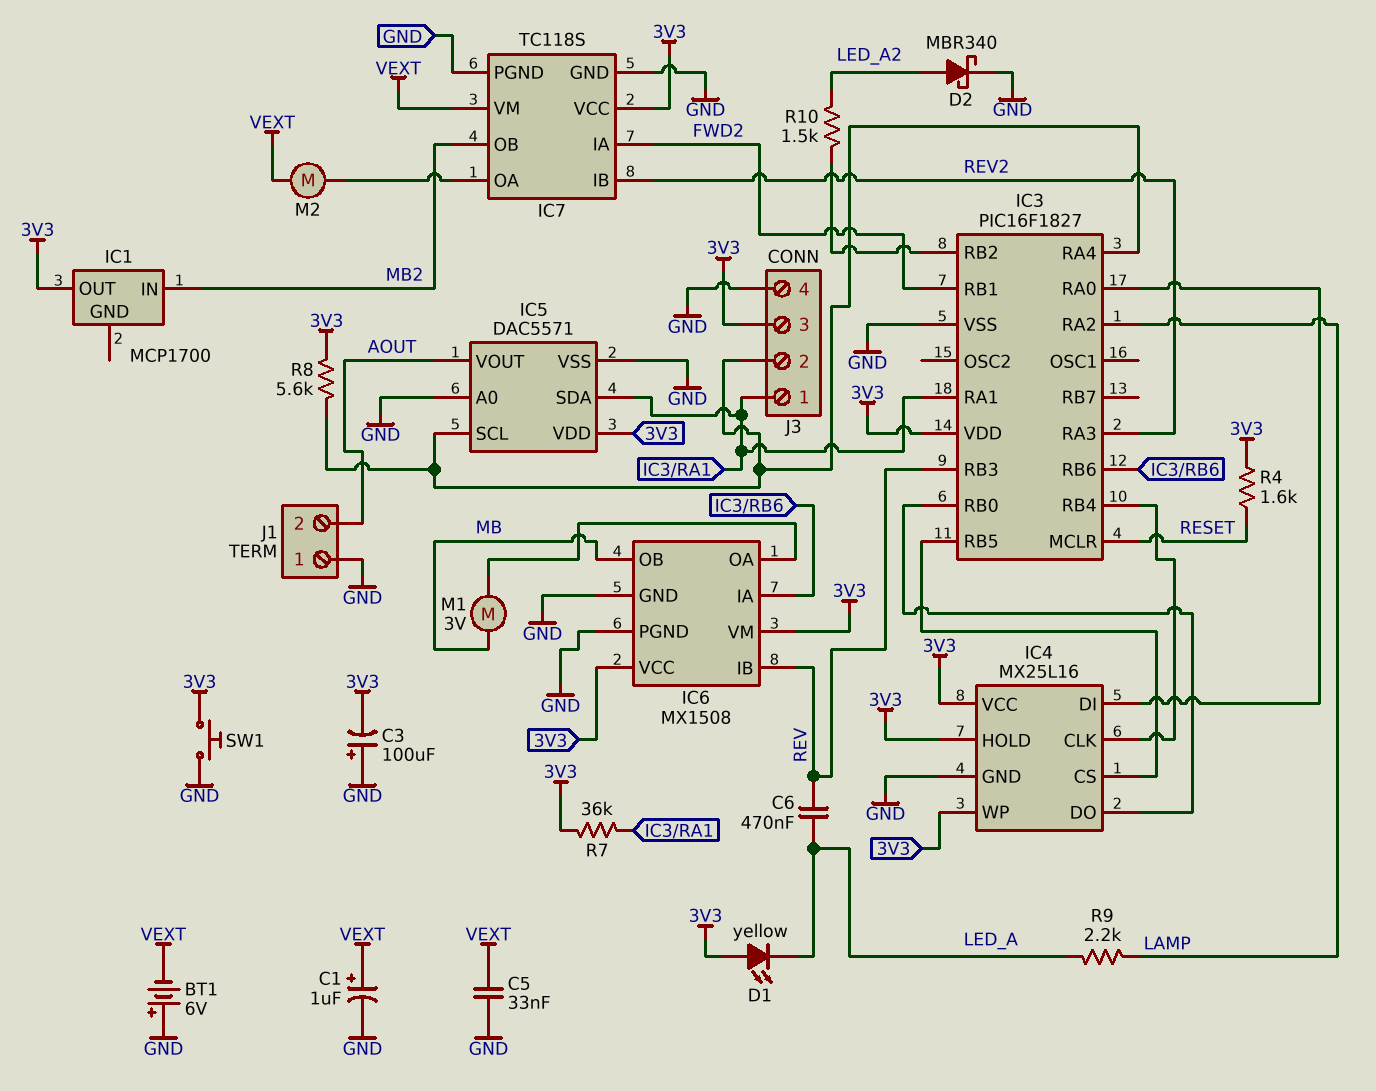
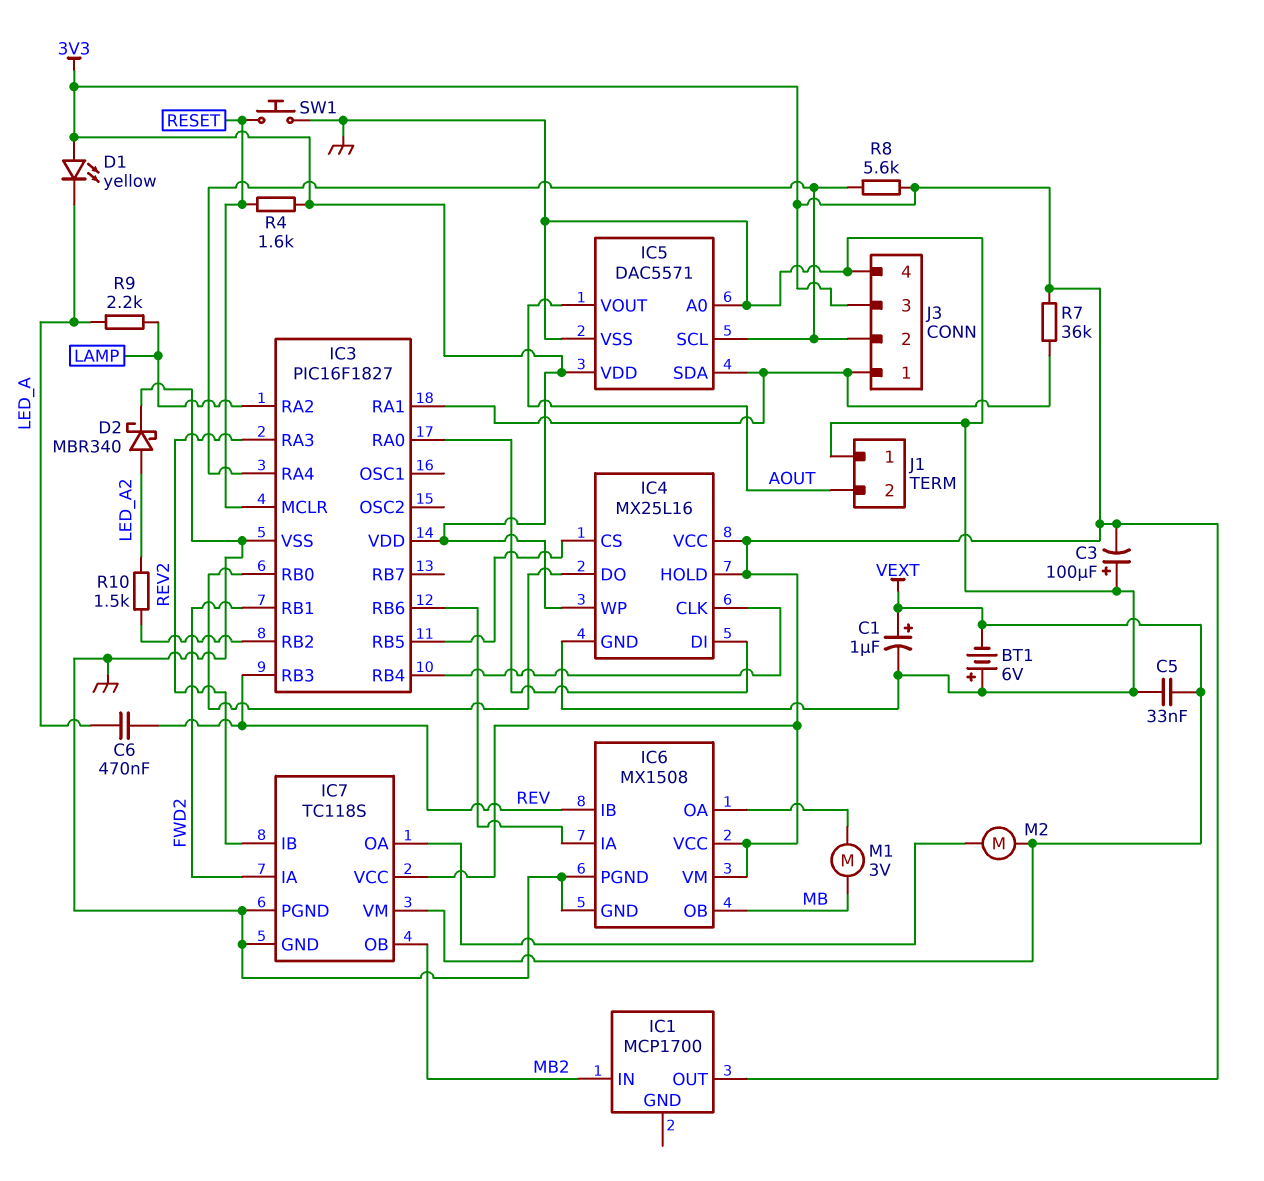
SW1: button (3V3, GND) -> button (GND, RESET)

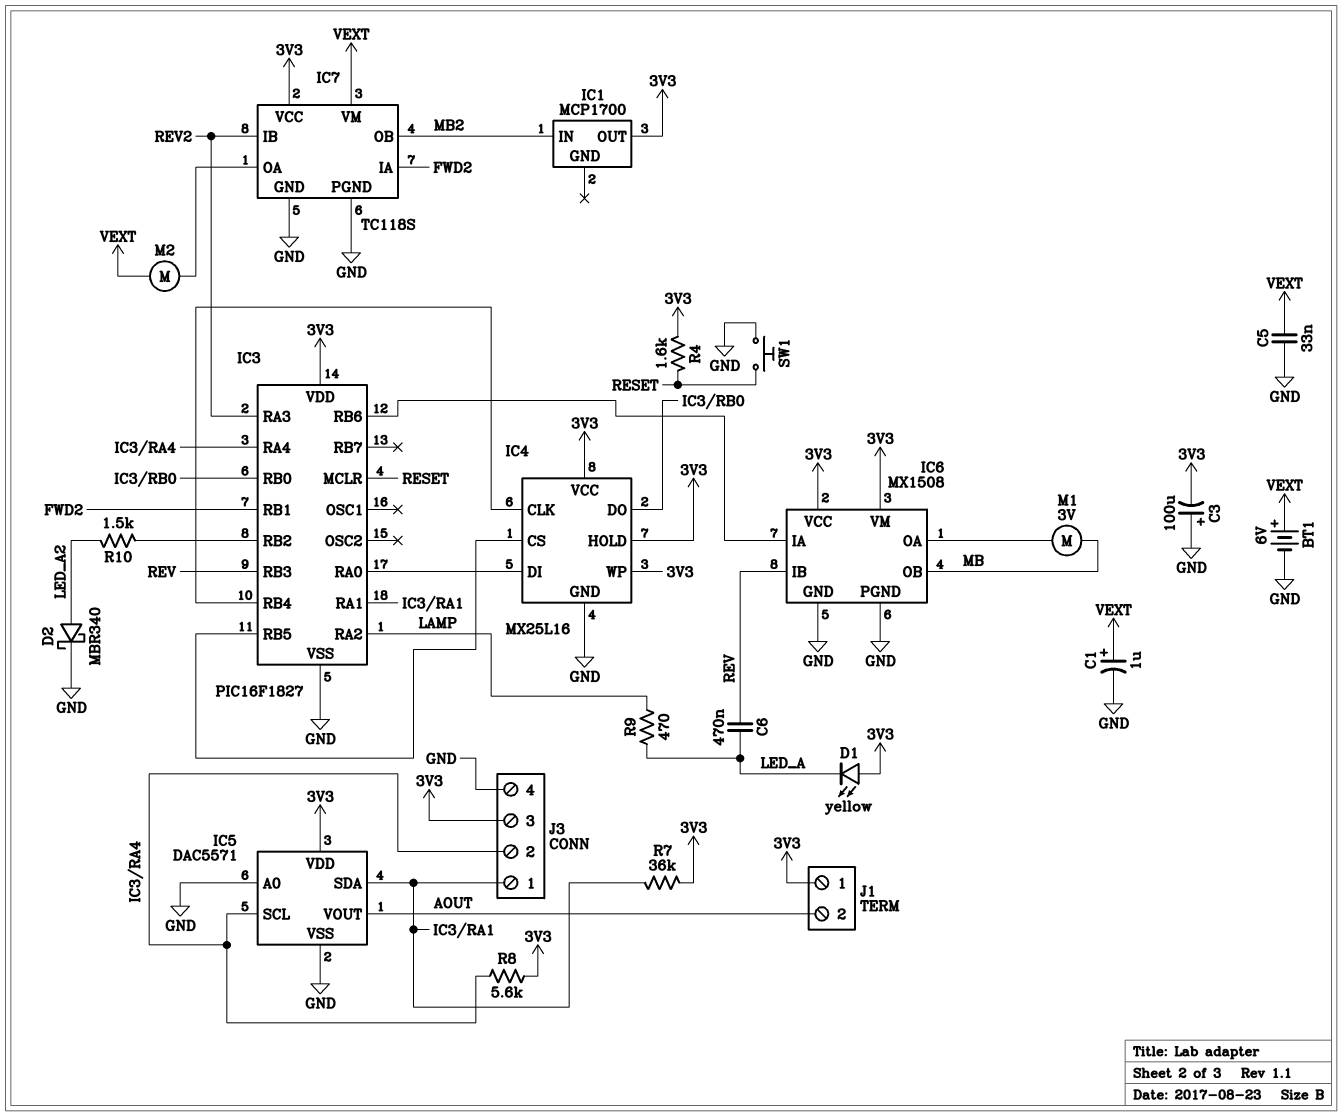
BT1: 6V (plus GND, minus VEXT) -> 6V (plus VEXT, minus GND)
J1 pin 1: GND -> 3V3
R9: 2.2k (LAMP, LED_A) -> 470 (LAMP, LED_A)

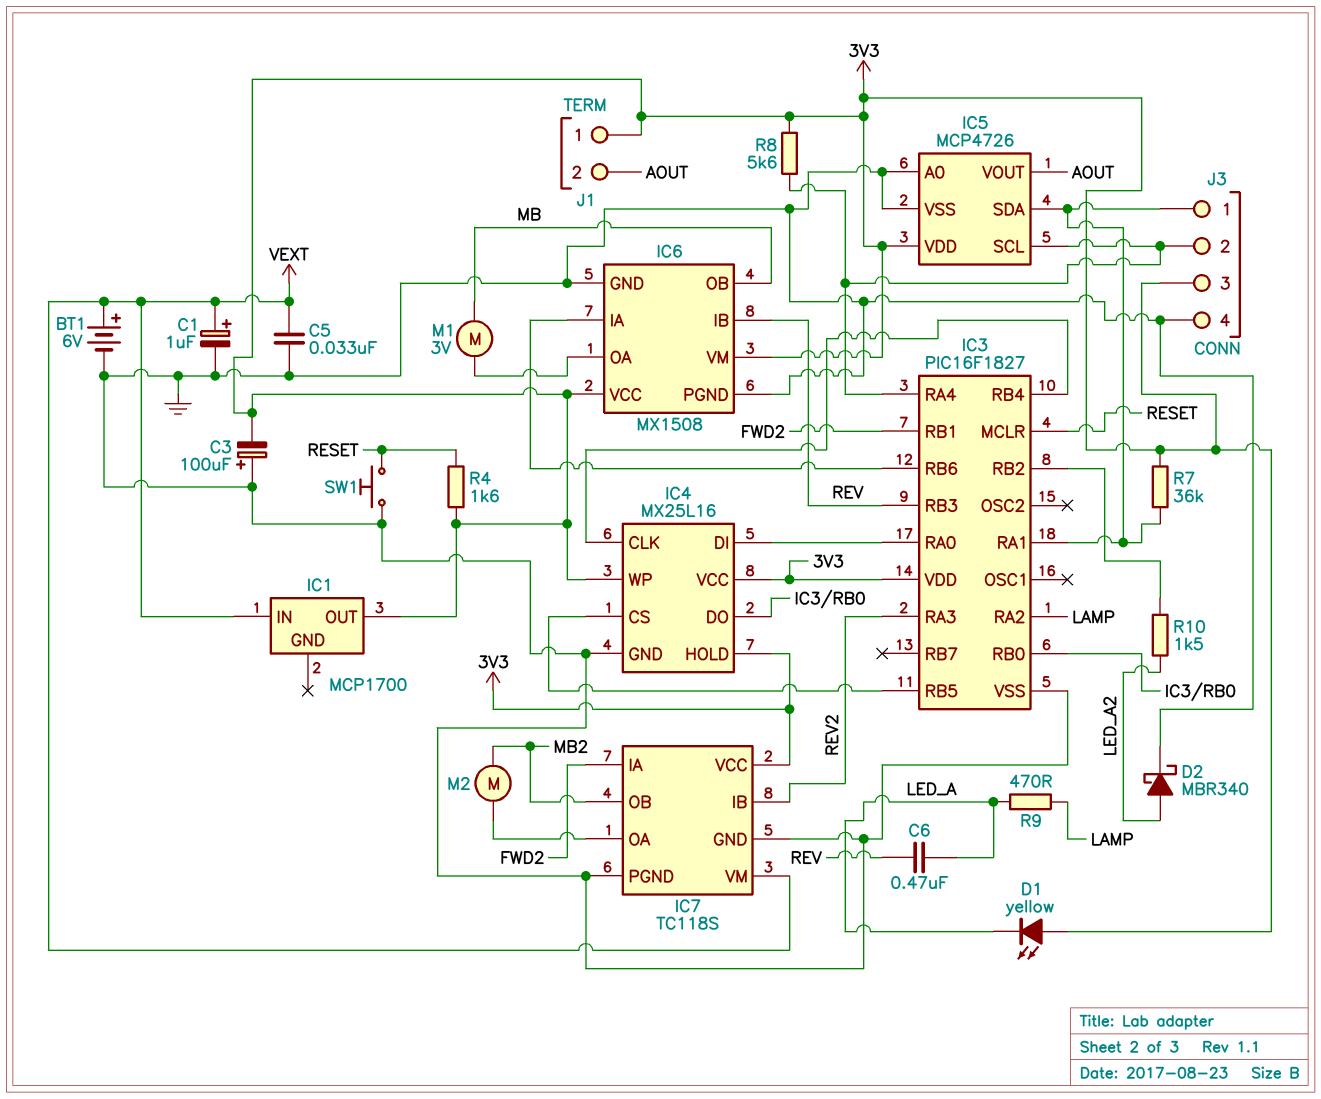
IC1 pin IN: MB2 -> VEXT
IC5: DAC5571 -> MCP4726
M2: motor (IC7/OA, VEXT) -> motor (IC7/OA, MB2)

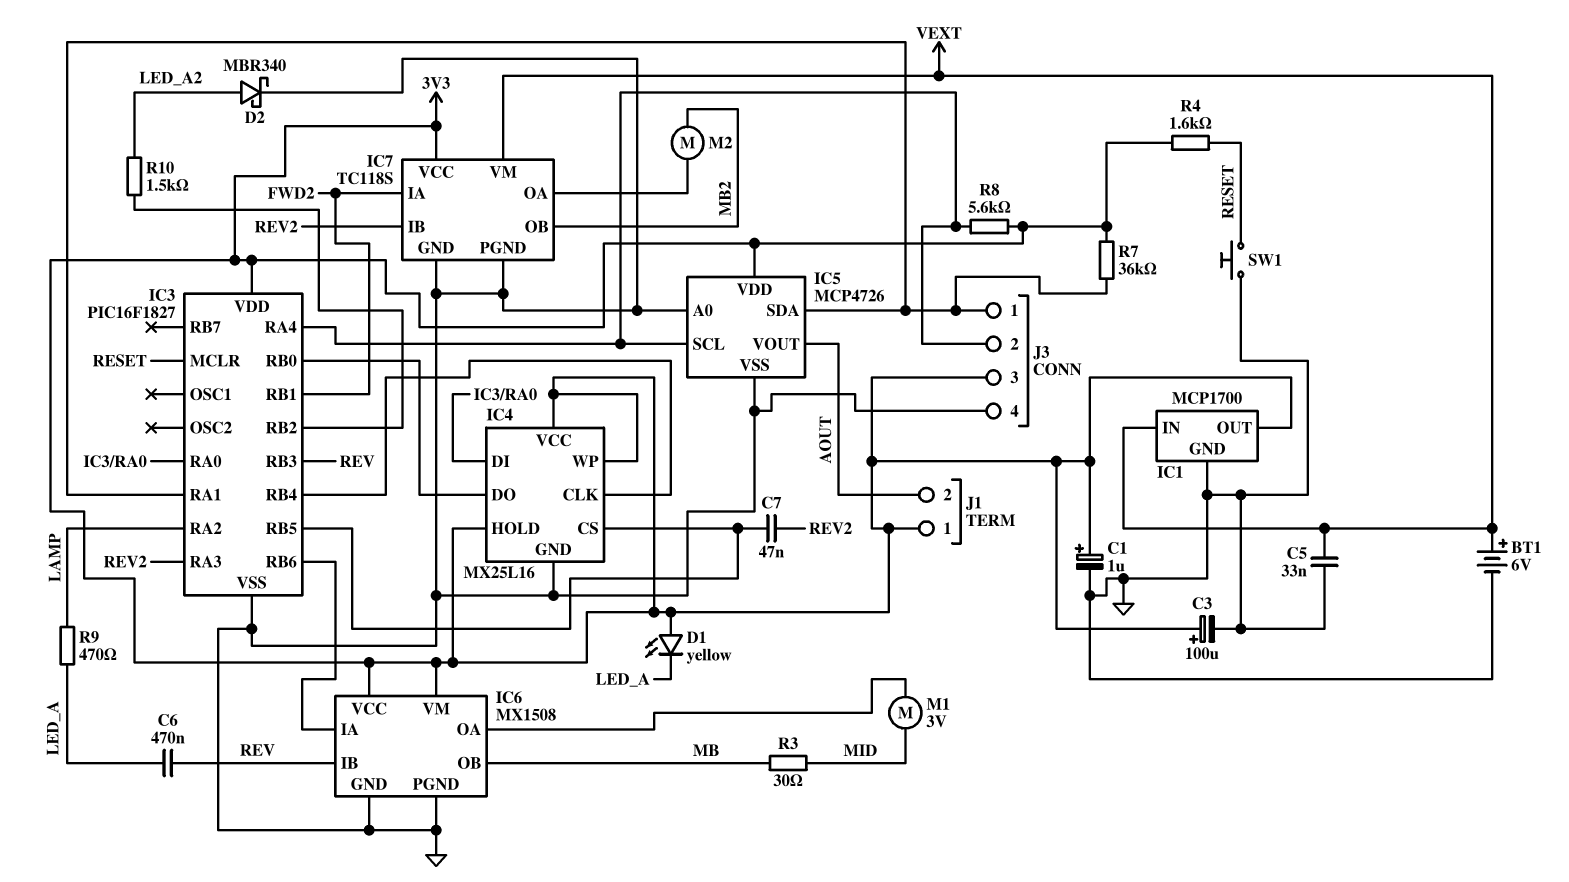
C1: 1uF (plus VEXT, minus GND) -> 1uF (plus 3V3, minus GND)
C3: 100uF (plus GND, minus 3V3) -> 100uF (plus 3V3, minus GND)
C7: none -> 47nF (IC3/RB5, REV2)
IC1 pin GND: none -> GND
M1: motor 3V (IC6/OA, MB) -> motor 3V (IC6/OA, MID)
R3: none -> 30 (MB, MID)

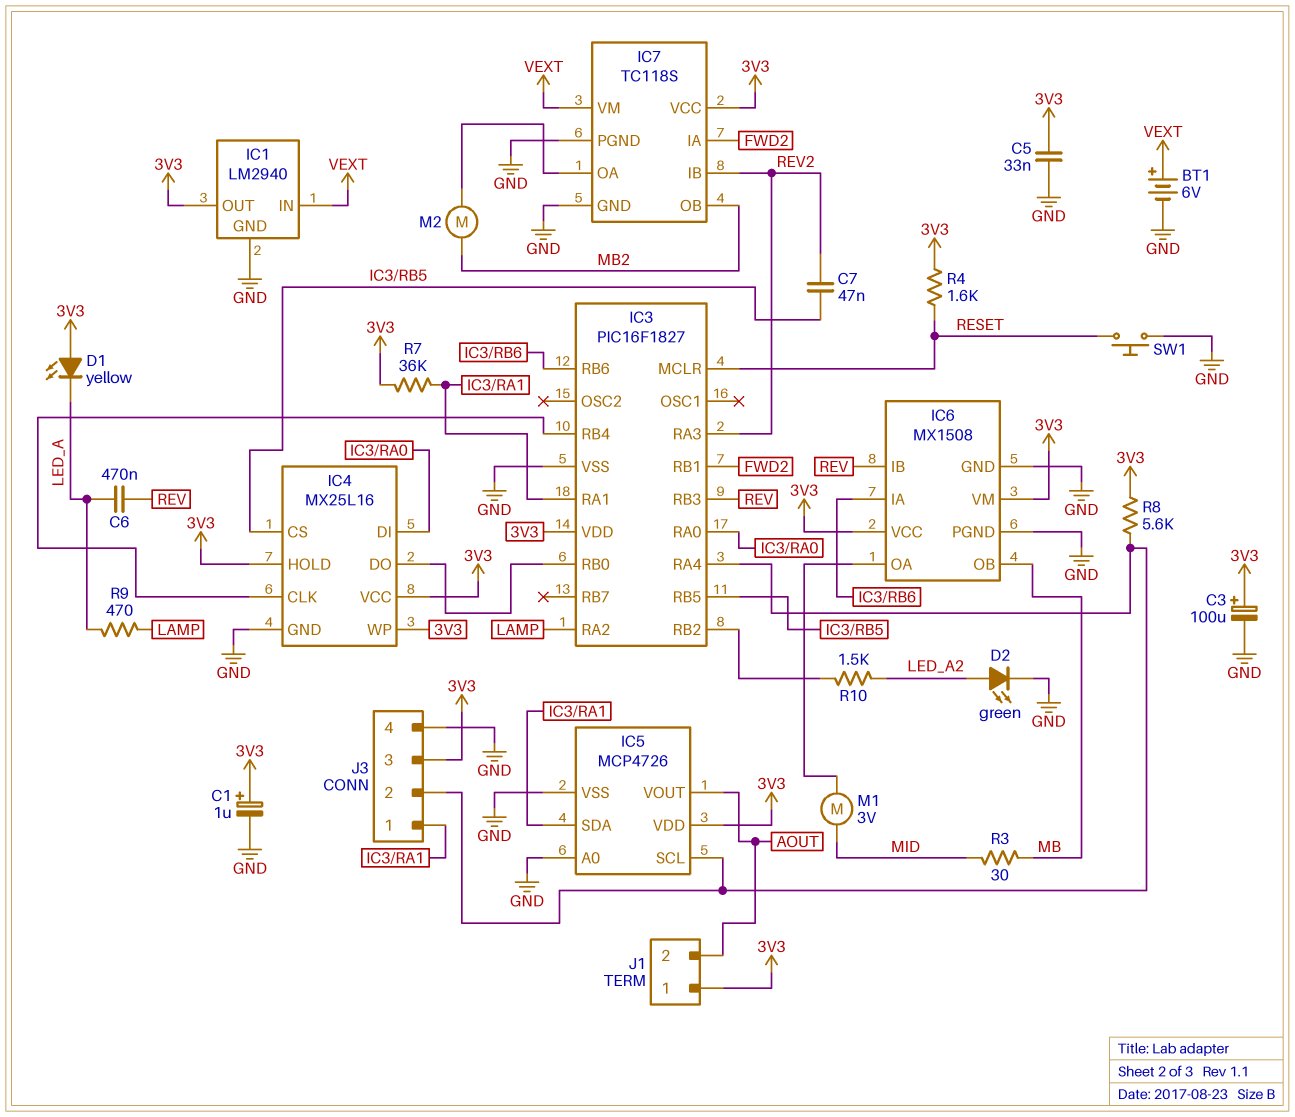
C5: 33nF (GND, VEXT) -> 33nF (3V3, GND)
D2: schottky MBR340 (A LED_A2, K GND) -> LED green (A LED_A2, K GND)
IC1: MCP1700 -> LM2940

